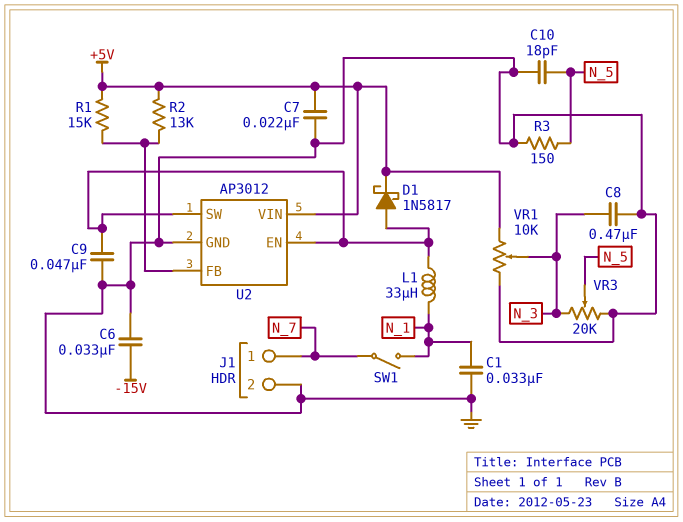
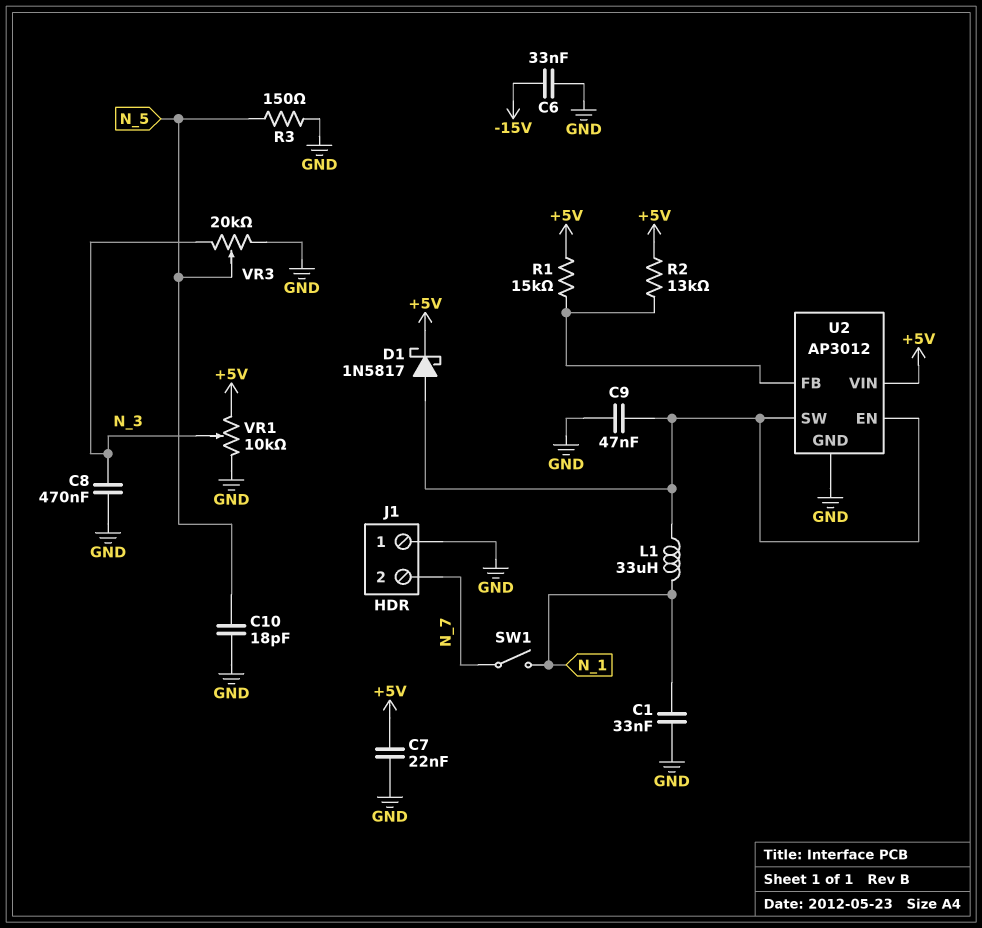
J1 pin 1: N_7 -> GND
J1 pin 2: GND -> N_7

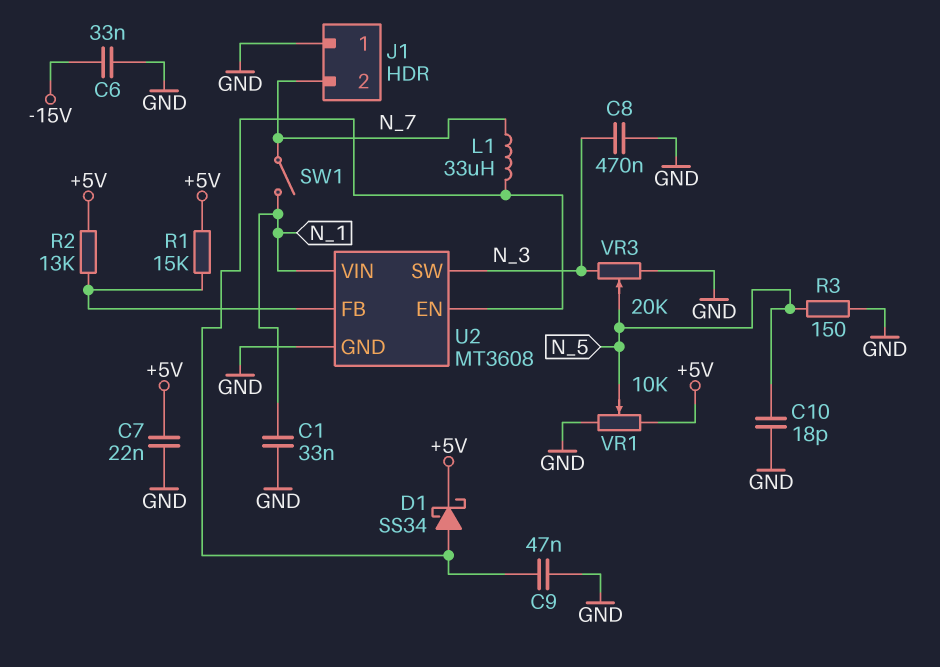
D1: schottky 1N5817 (A U2/EN, K +5V) -> schottky SS34 (A U2/EN, K +5V)
L1: 33uH (N_1, U2/EN) -> 33uH (N_7, U2/EN)
U2: AP3012 -> MT3608
U2 pin SW: U2/EN -> N_3
U2 pin VIN: +5V -> N_1
VR1: 10k (+5V, GND, wiper N_3) -> 10k (+5V, GND, wiper N_5)

